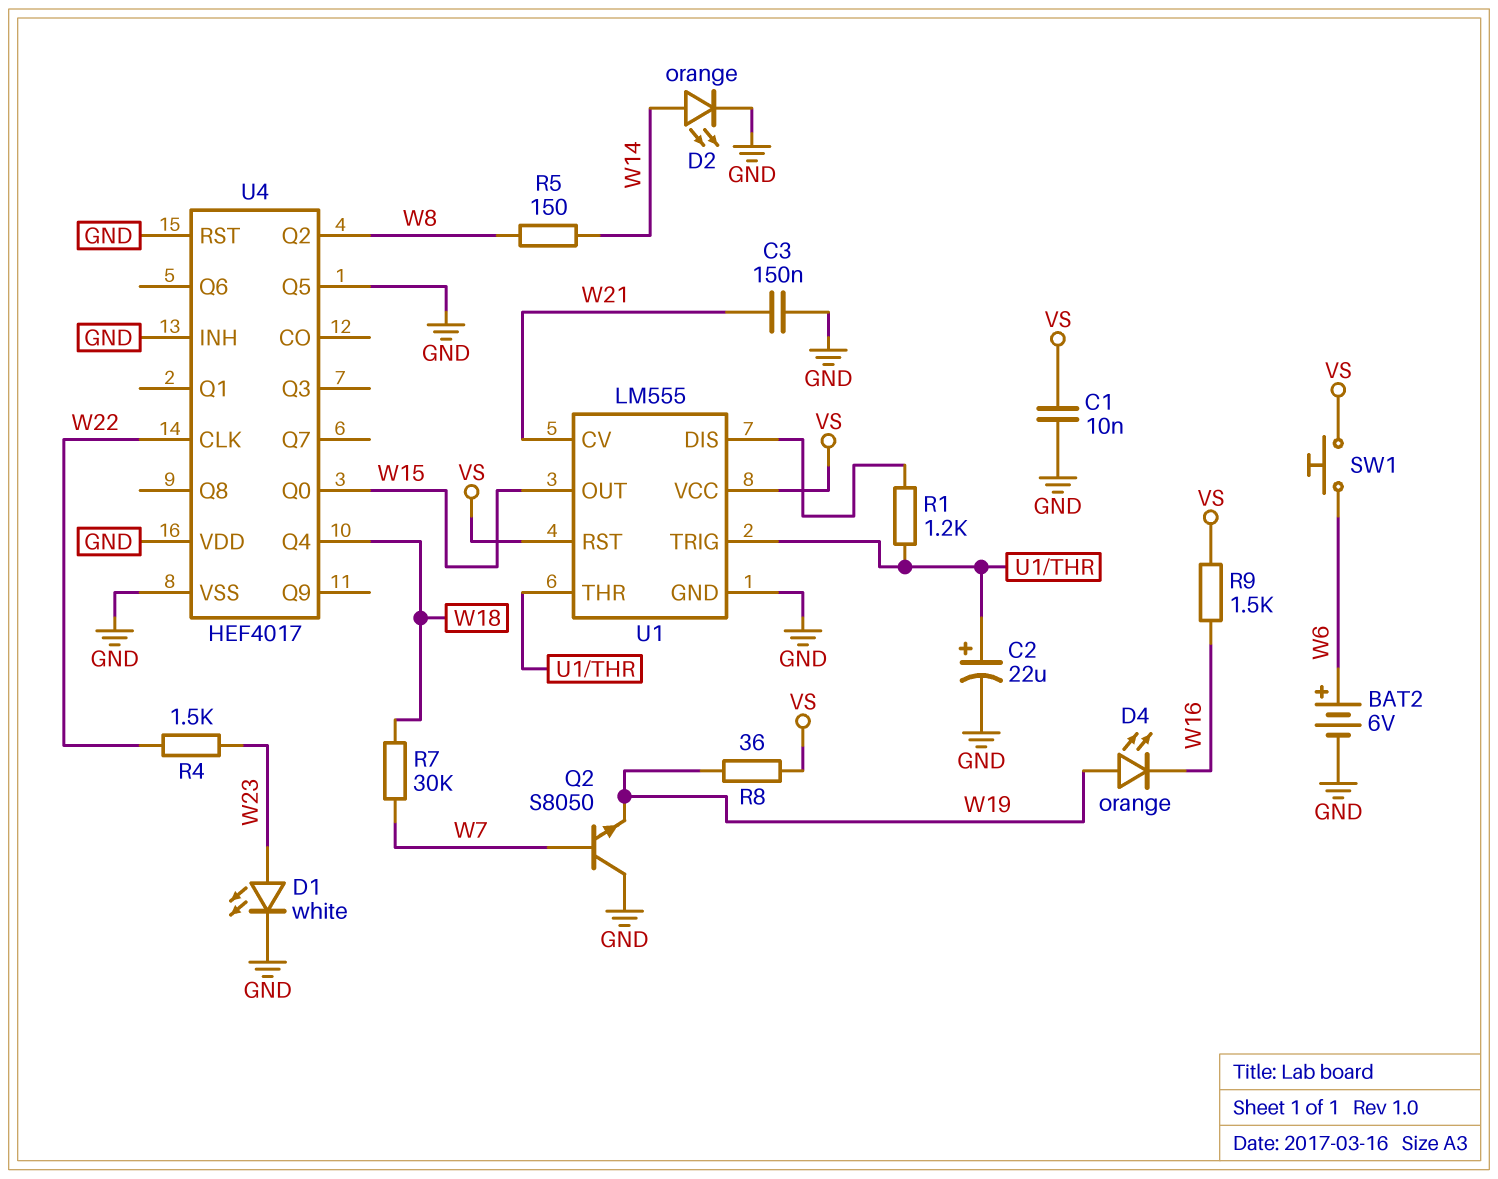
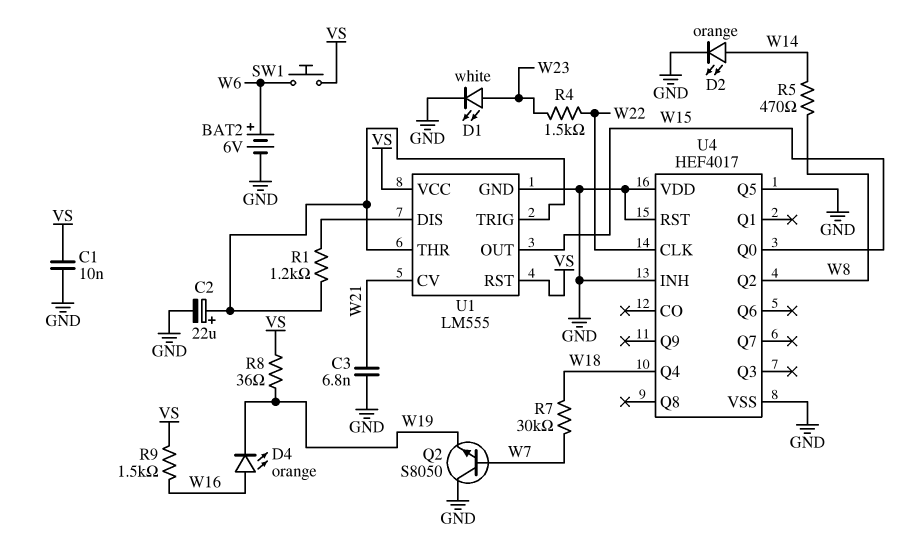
C3: 150nF (GND, W21) -> 6.8nF (GND, W21)
D4: LED orange (A W19, K W16) -> LED orange (A W16, K W19)
R5: 150 (W8, W14) -> 470 (W8, W14)

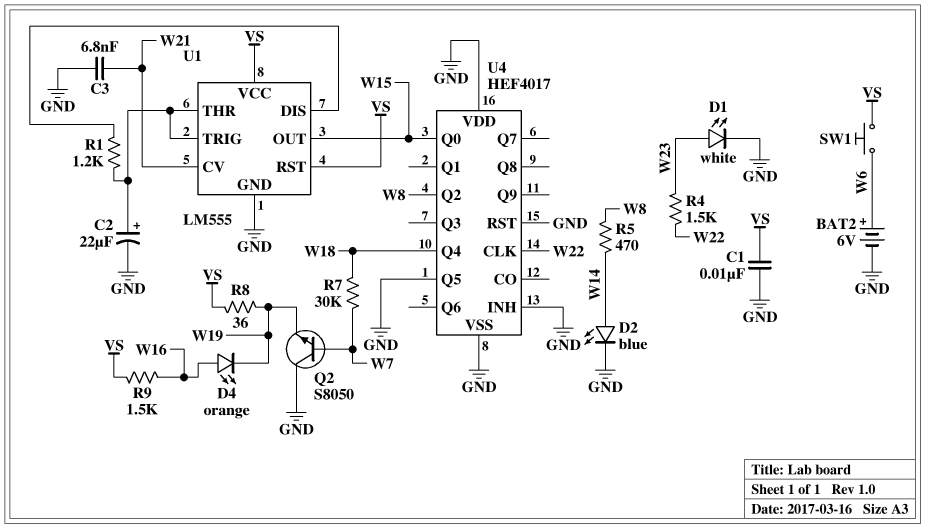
D2: LED orange (A W14, K GND) -> LED blue (A W14, K GND)

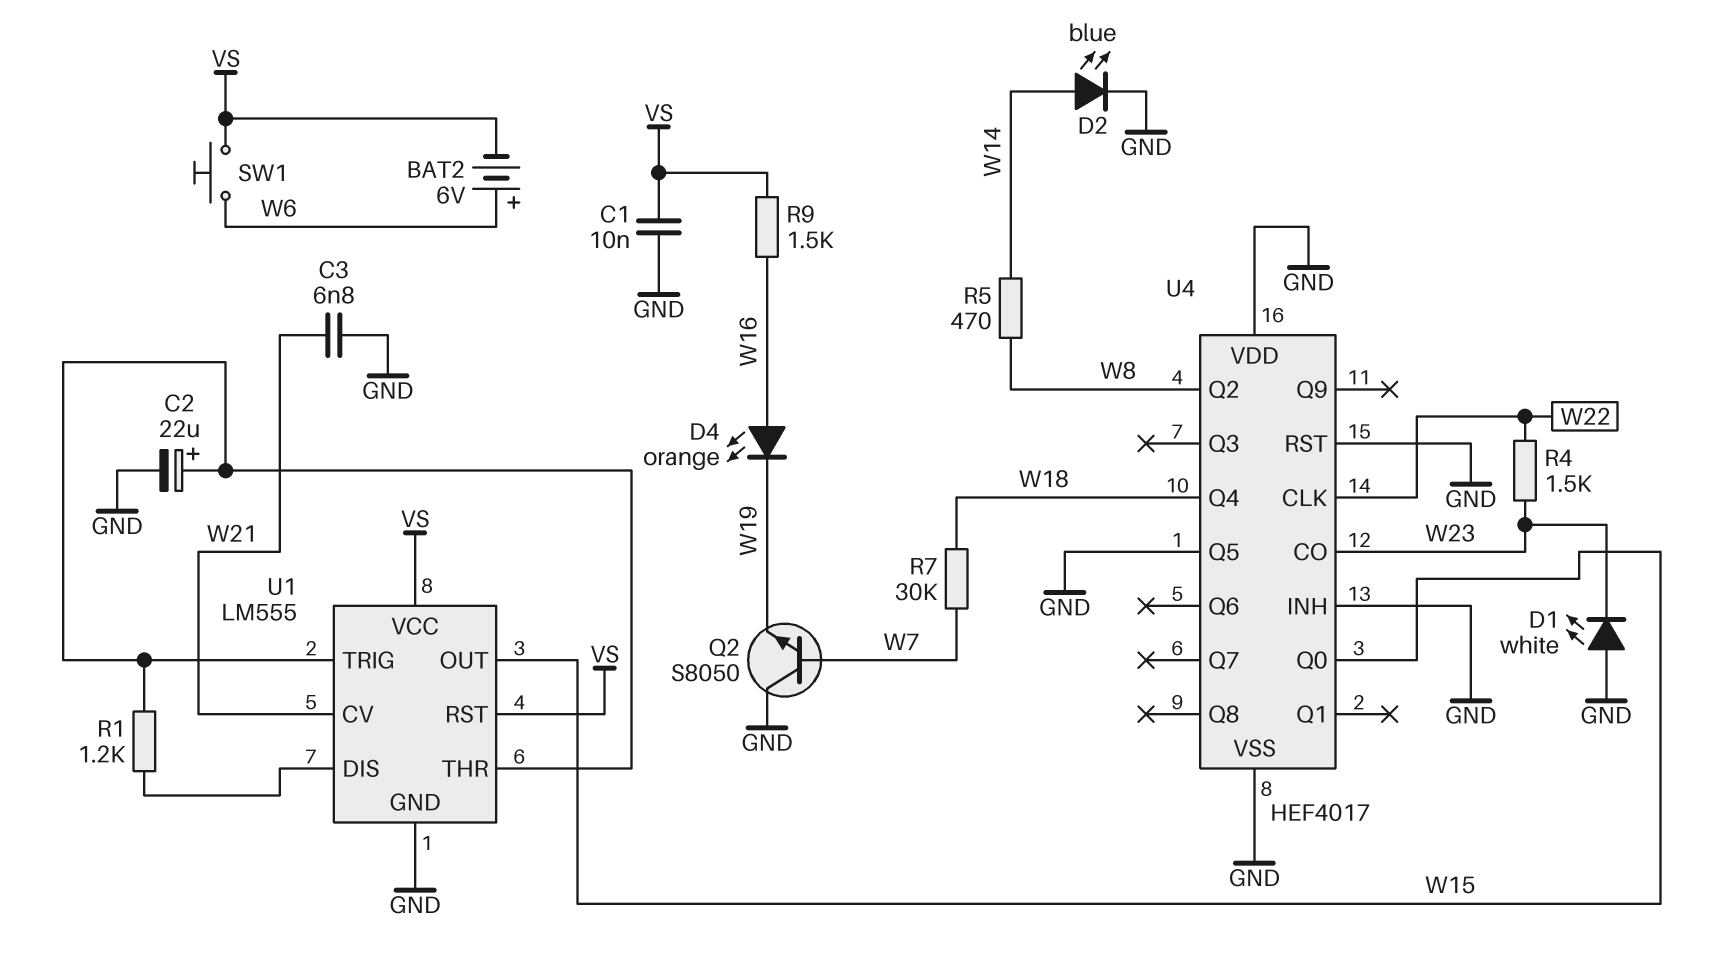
BAT2: 6V (plus W6, minus GND) -> 6V (plus W6, minus VS)
D1: LED white (A W23, K GND) -> LED white (A GND, K W23)
R8: 36 (VS, W19) -> none
U4 pin CO: none -> W23

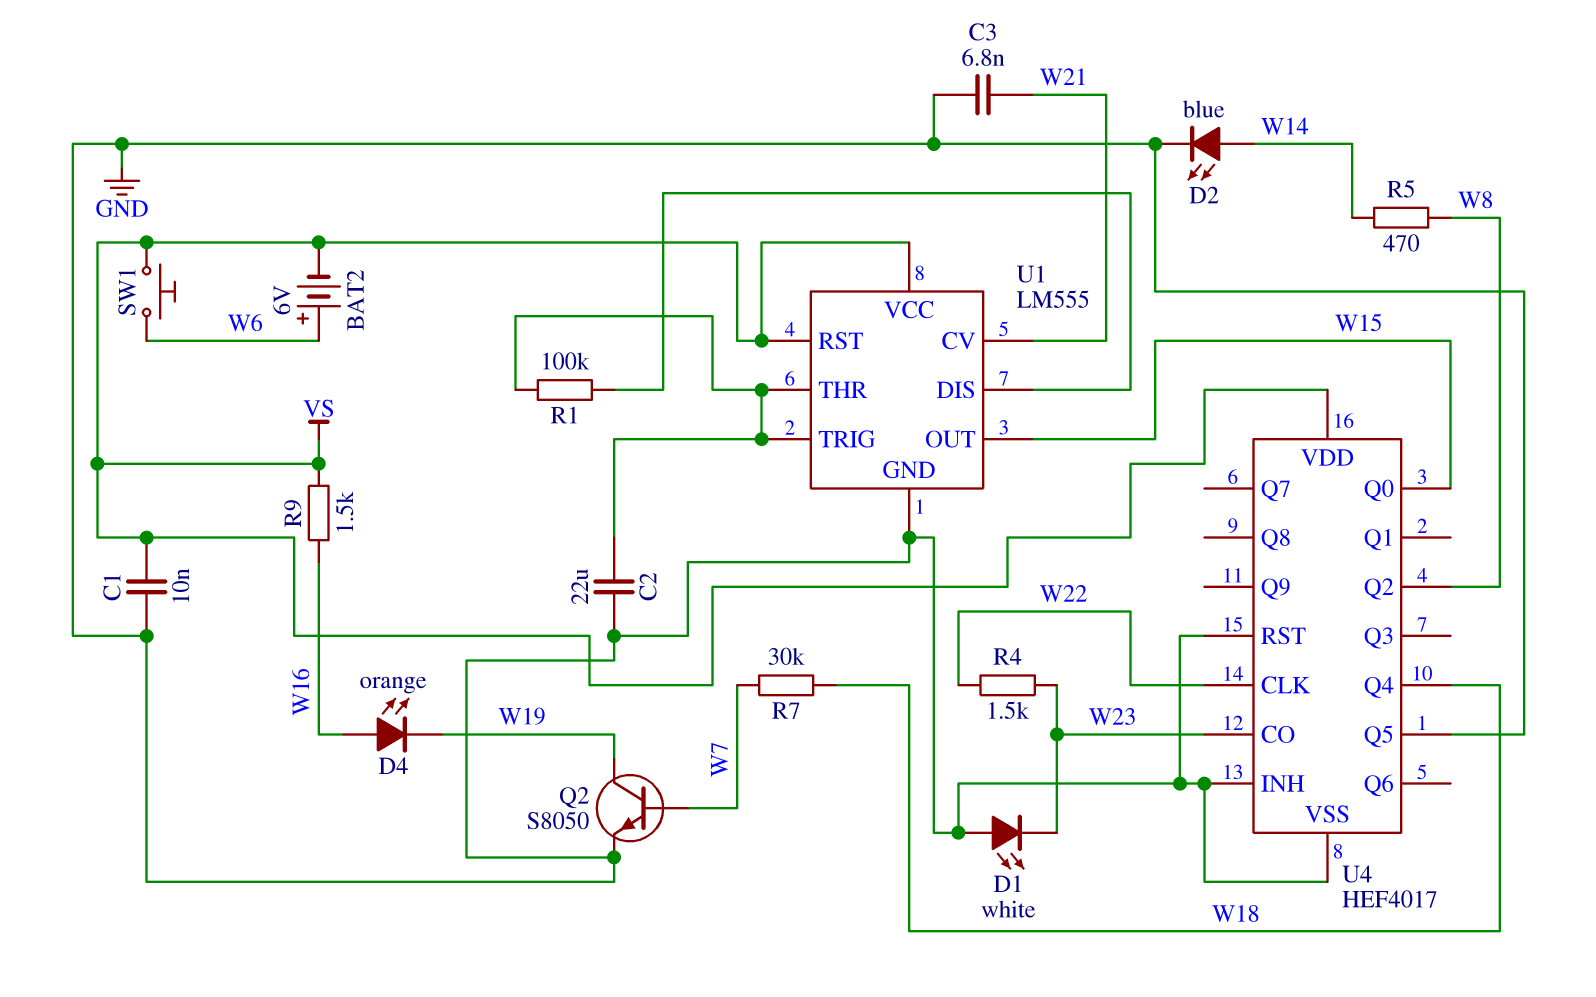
C2: 22uF (plus U1/THR, minus GND) -> 22uF (GND, U1/THR)
Q2: NPN S8050 (B W7, C GND, E W19) -> NPN S8050 (B W7, C W19, E GND)
R1: 1.2k (U1/DIS, U1/THR) -> 100k (U1/DIS, U1/THR)
U4 pin VDD: GND -> VS

